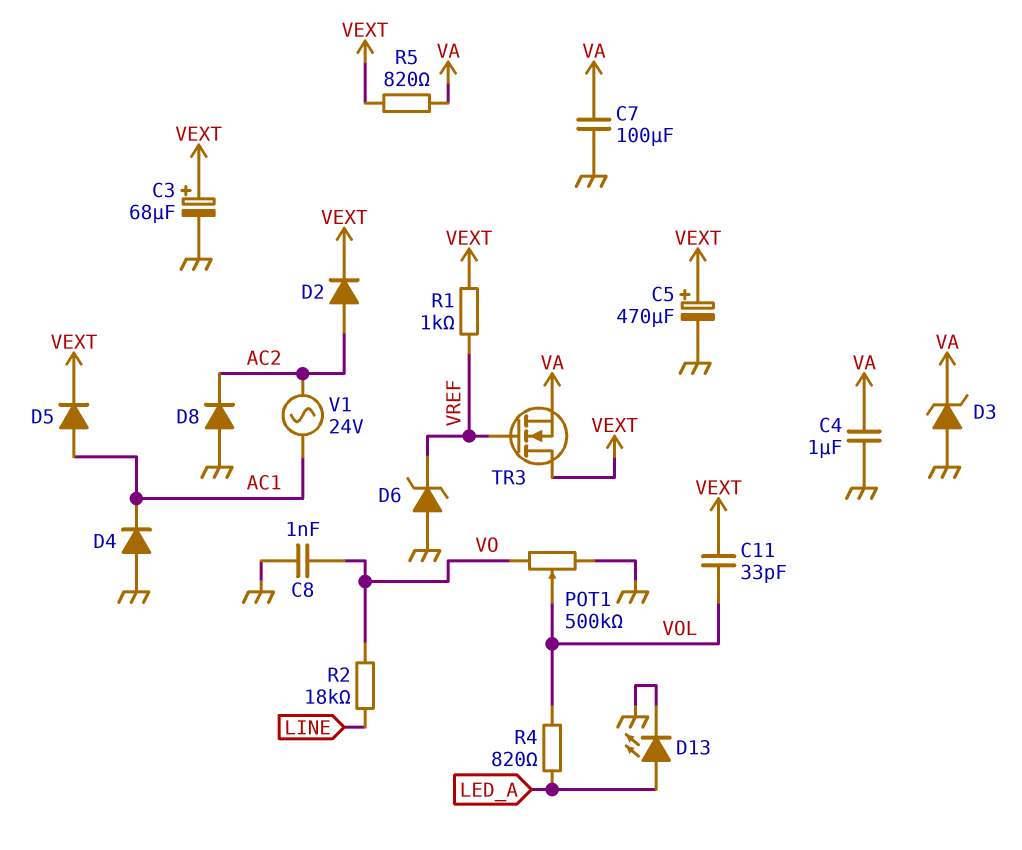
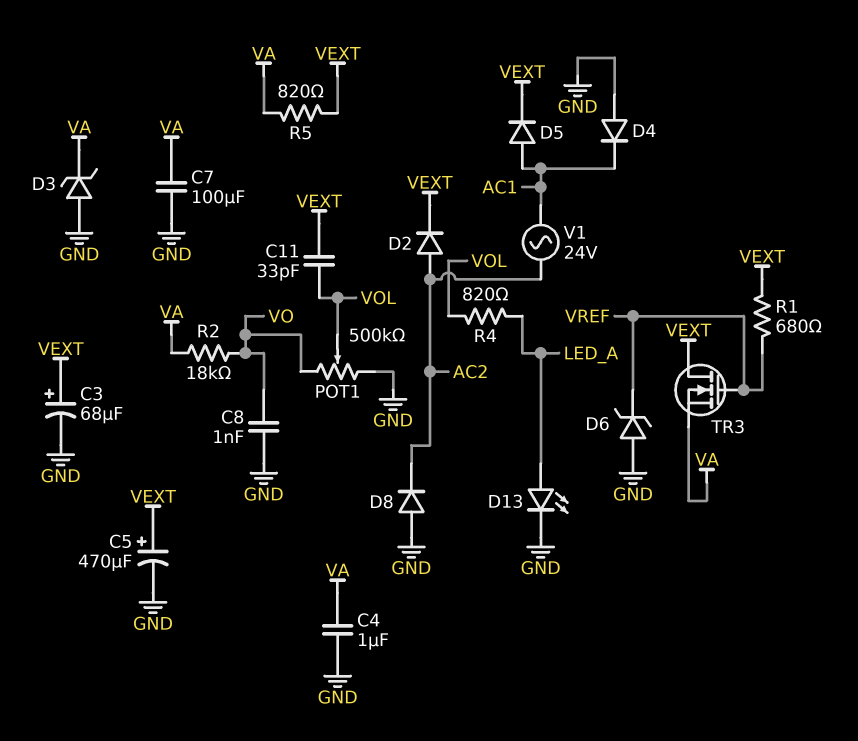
R1: 1k (VEXT, VREF) -> 680 (VEXT, VREF)
R2: 18k (LINE, VO) -> 18k (VA, VO)

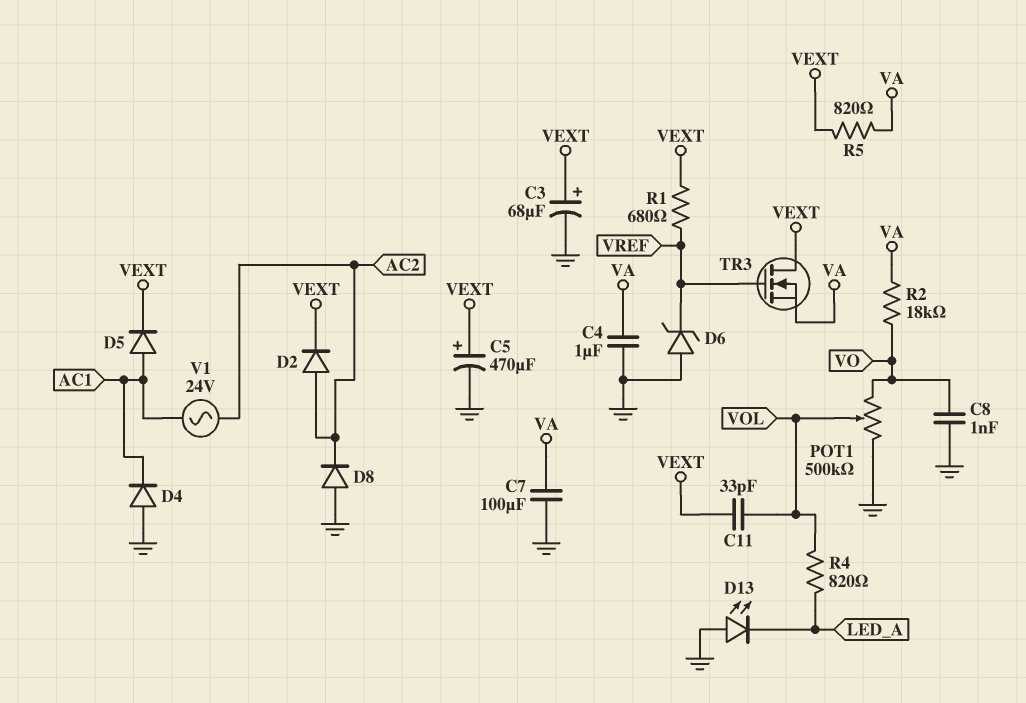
D3: zener (A GND, K VA) -> none
D13: LED (A LED_A, K GND) -> LED (A GND, K LED_A)

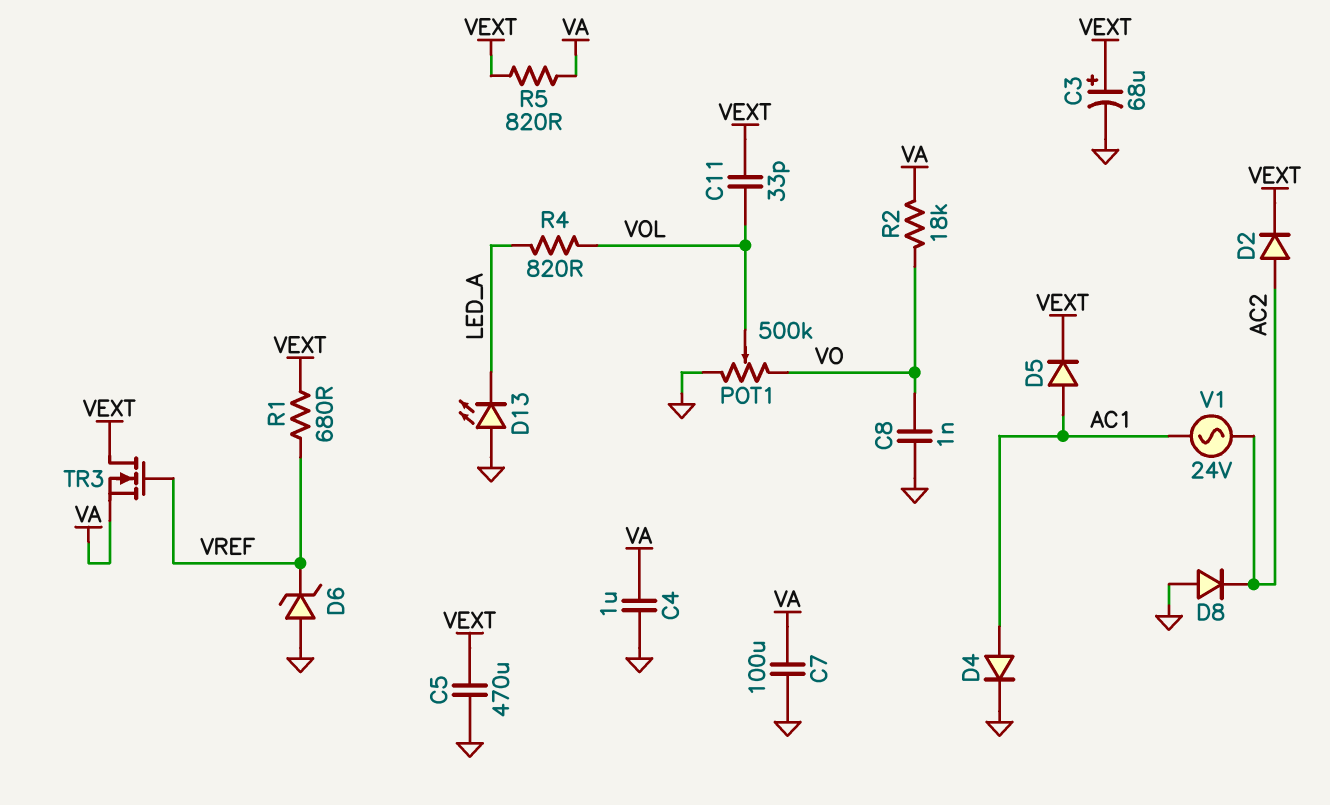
C5: 470uF (plus VEXT, minus GND) -> 470uF (GND, VEXT)
D4: diode (A GND, K AC1) -> diode (A AC1, K GND)

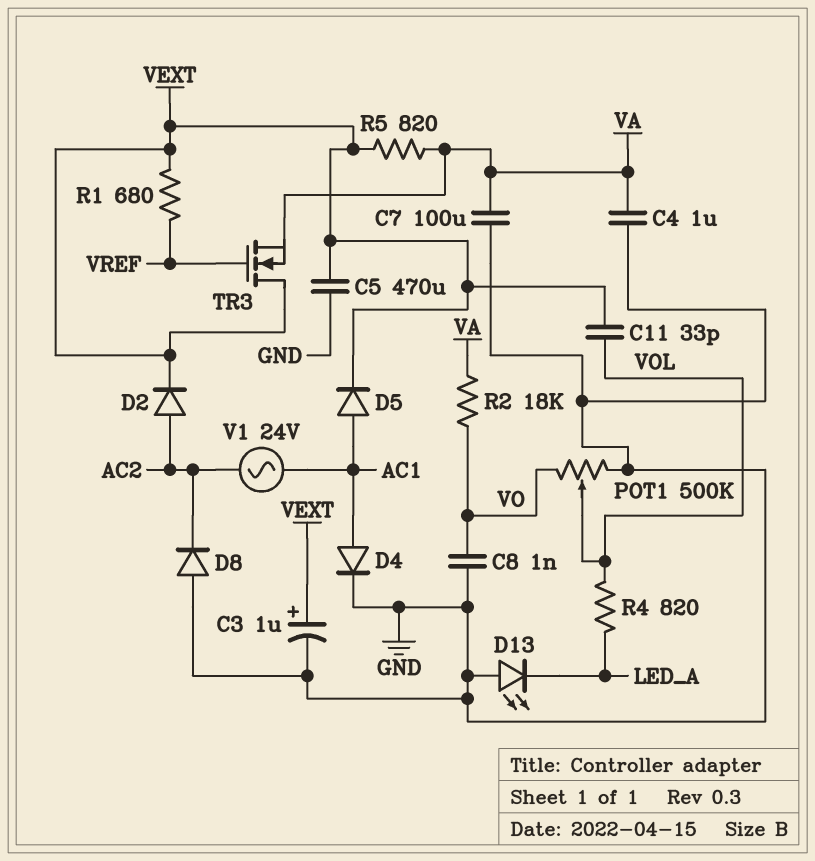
C3: 68uF (plus VEXT, minus GND) -> 1uF (plus VEXT, minus GND)
D6: zener (A GND, K VREF) -> none

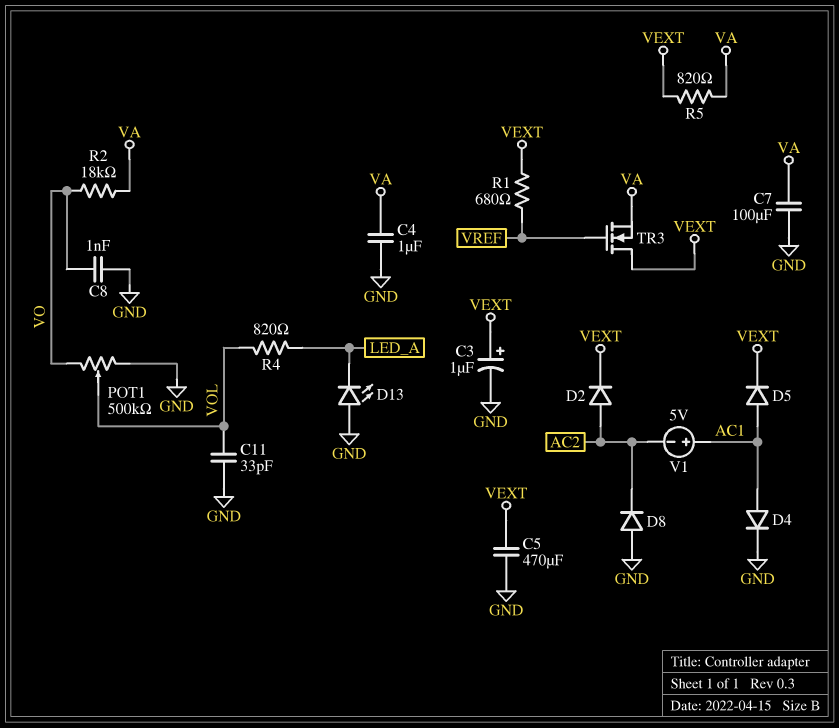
C11: 33pF (VEXT, VOL) -> 33pF (GND, VOL)
V1: AC 24V (AC1, AC2) -> 5V (plus AC1, minus AC2)

